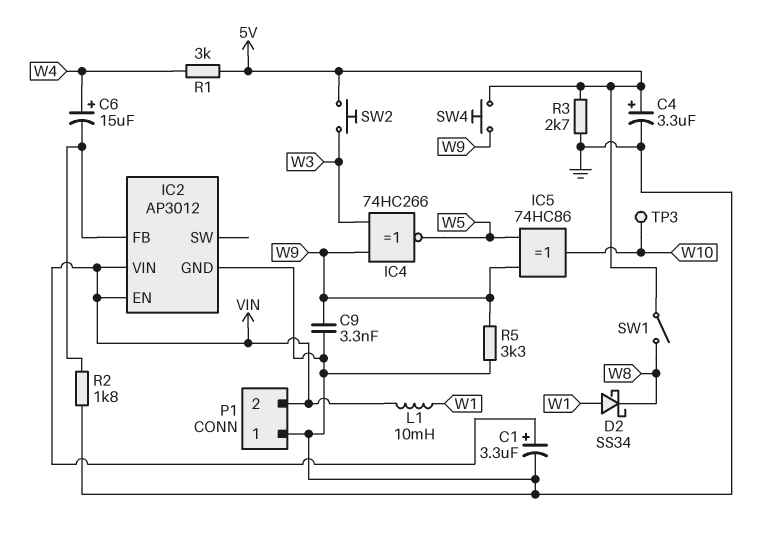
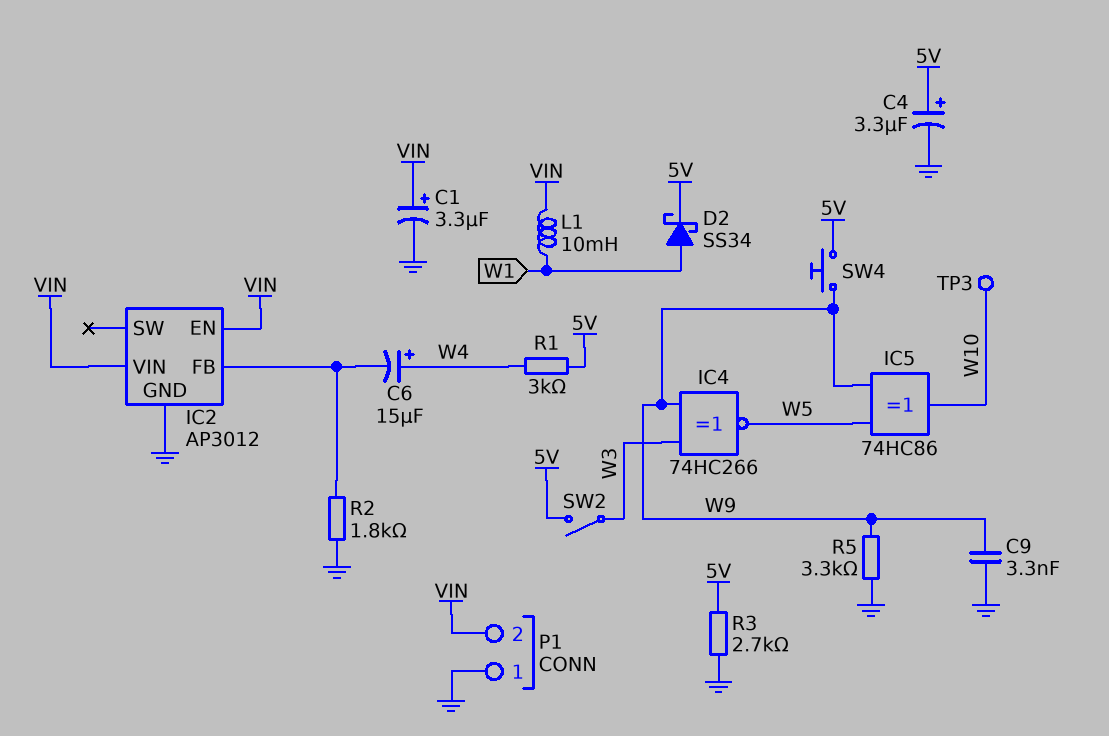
D2: schottky SS34 (A W1, K W8) -> schottky SS34 (A W1, K 5V)
SW1: switch (5V, W8) -> none
SW2: button (5V, W3) -> switch (5V, W3)

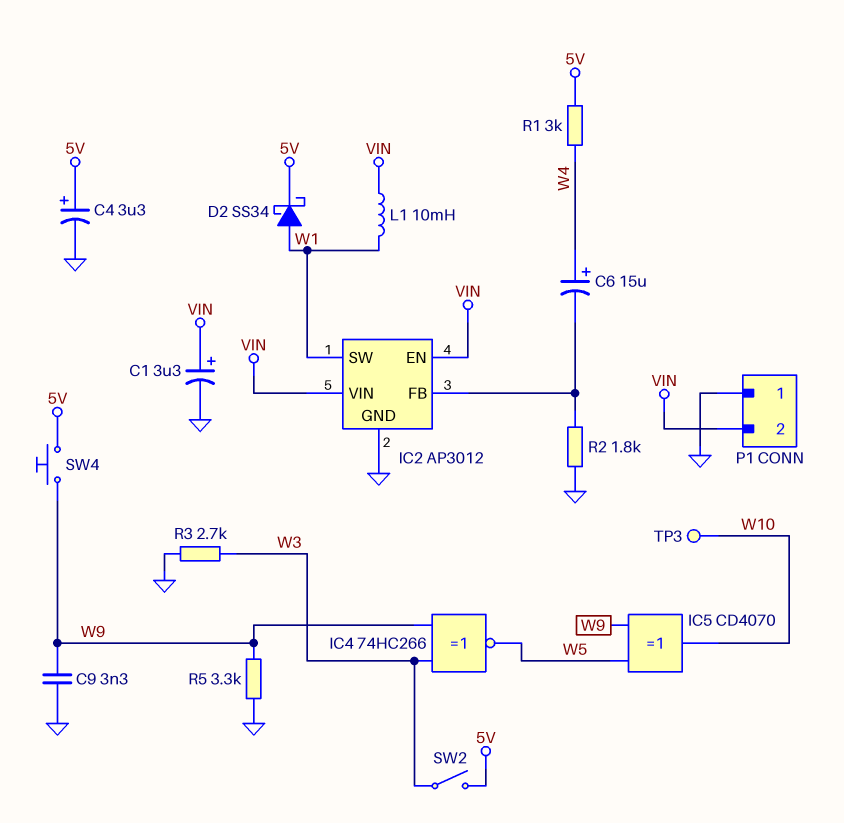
IC2 pin SW: none -> W1
IC5: XOR 74HC86 (in W5, in W9, out W10) -> XOR CD4070 (in W5, in W9, out W10)
R3: 2.7k (5V, GND) -> 2.7k (GND, W3)

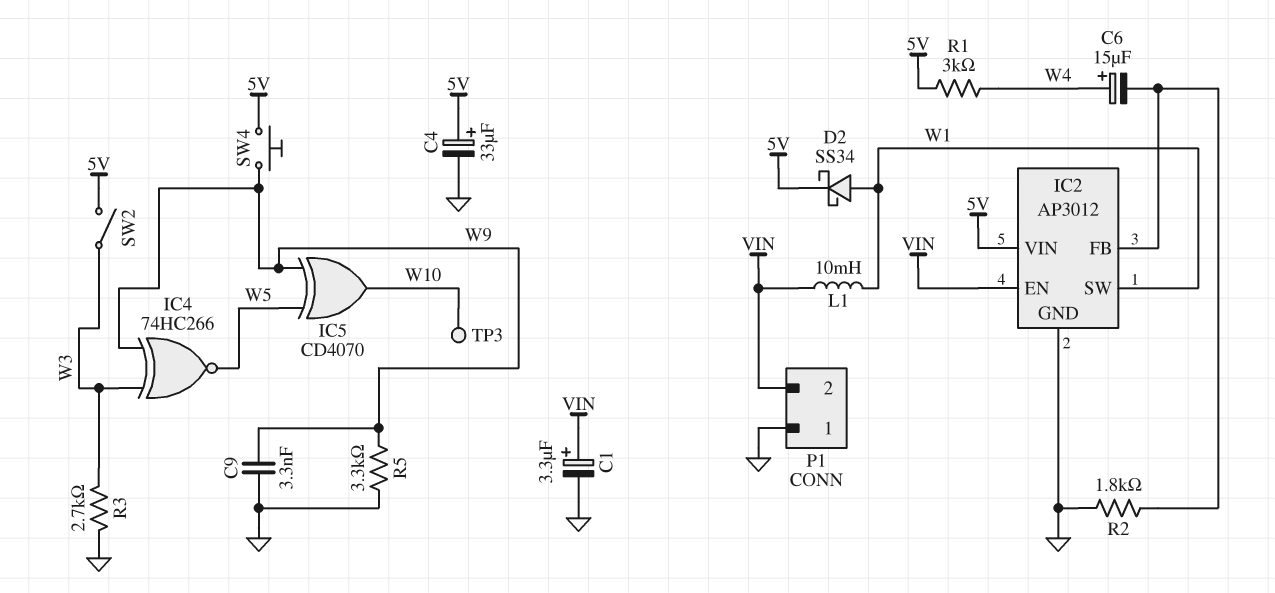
C4: 3.3uF (plus 5V, minus GND) -> 33uF (plus 5V, minus GND)
IC2 pin VIN: VIN -> 5V

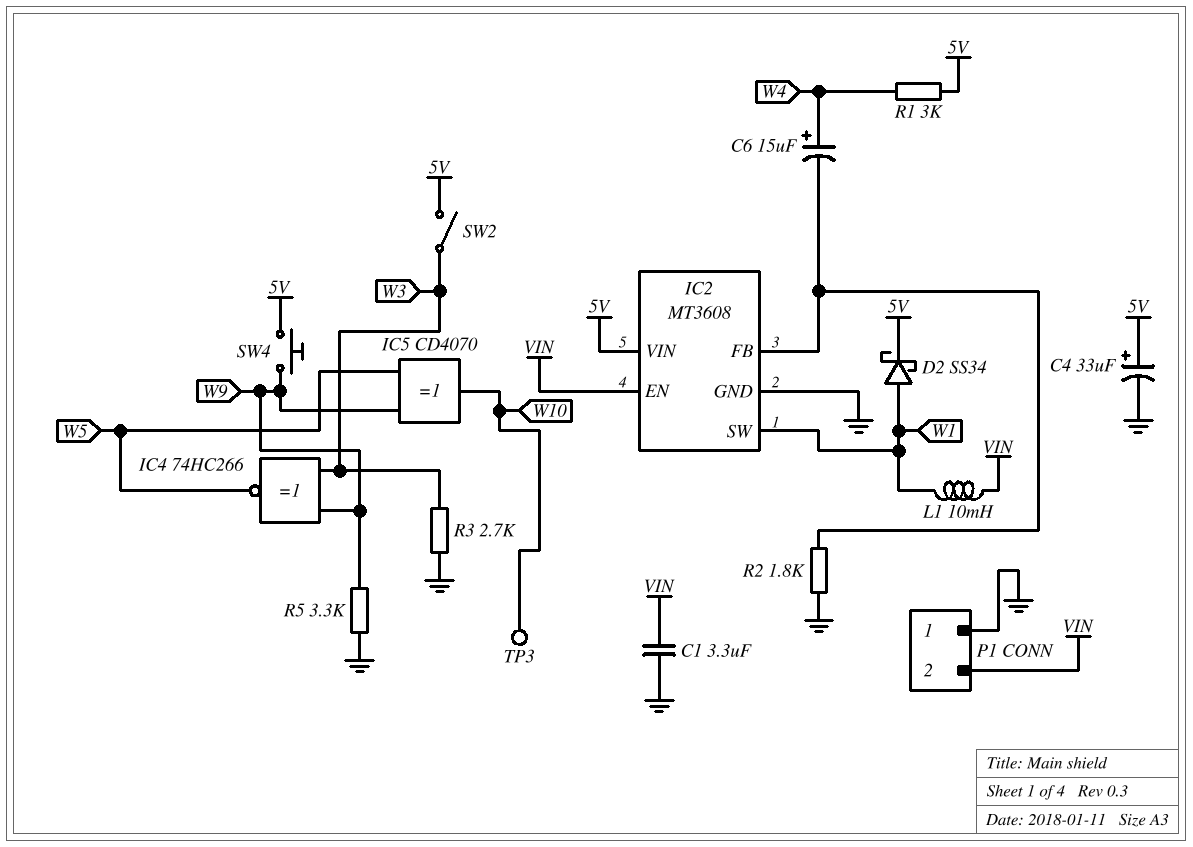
C1: 3.3uF (plus VIN, minus GND) -> 3.3uF (GND, VIN)
C9: 3.3nF (GND, W9) -> none
IC2: AP3012 -> MT3608

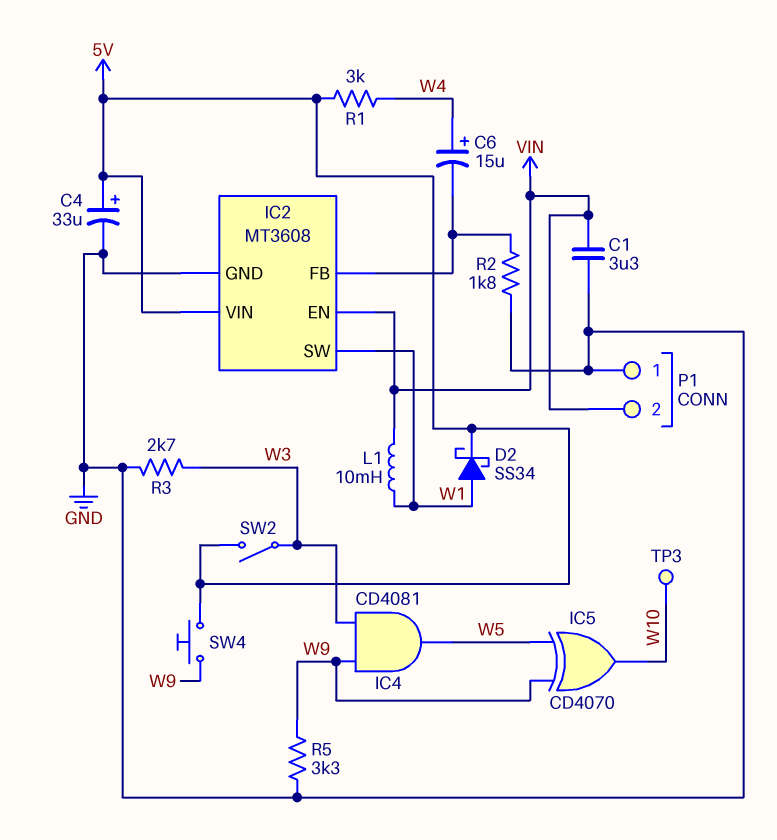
IC4: XNOR 74HC266 (in W3, in W9, out W5) -> AND CD4081 (in W3, in W9, out W5)

